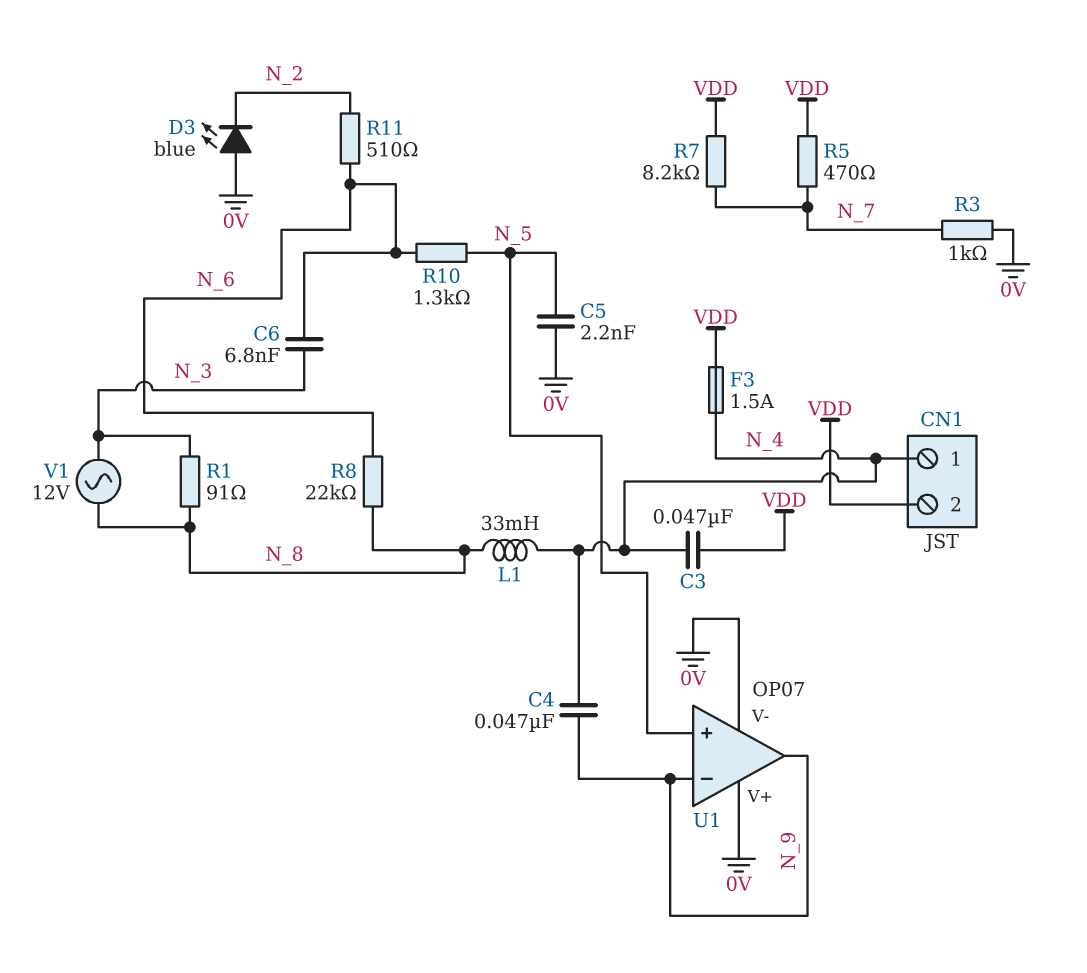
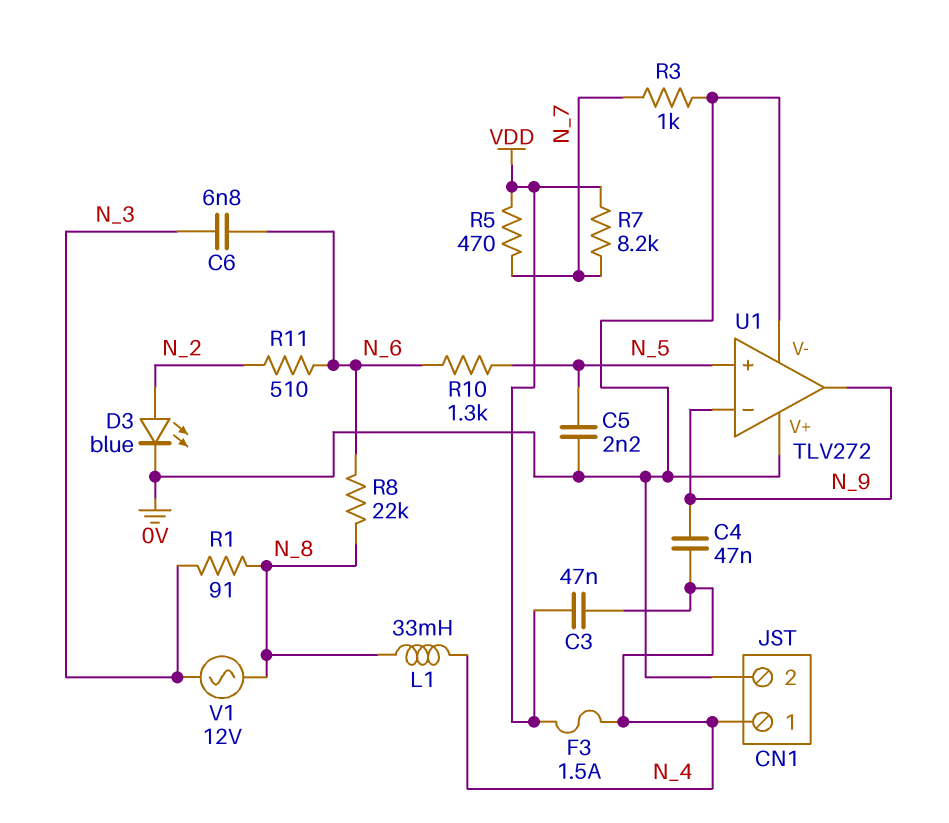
CN1 pin 2: VDD -> 0V
D3: LED blue (A 0V, K N_2) -> LED blue (A N_2, K 0V)
U1: OP07 -> TLV272

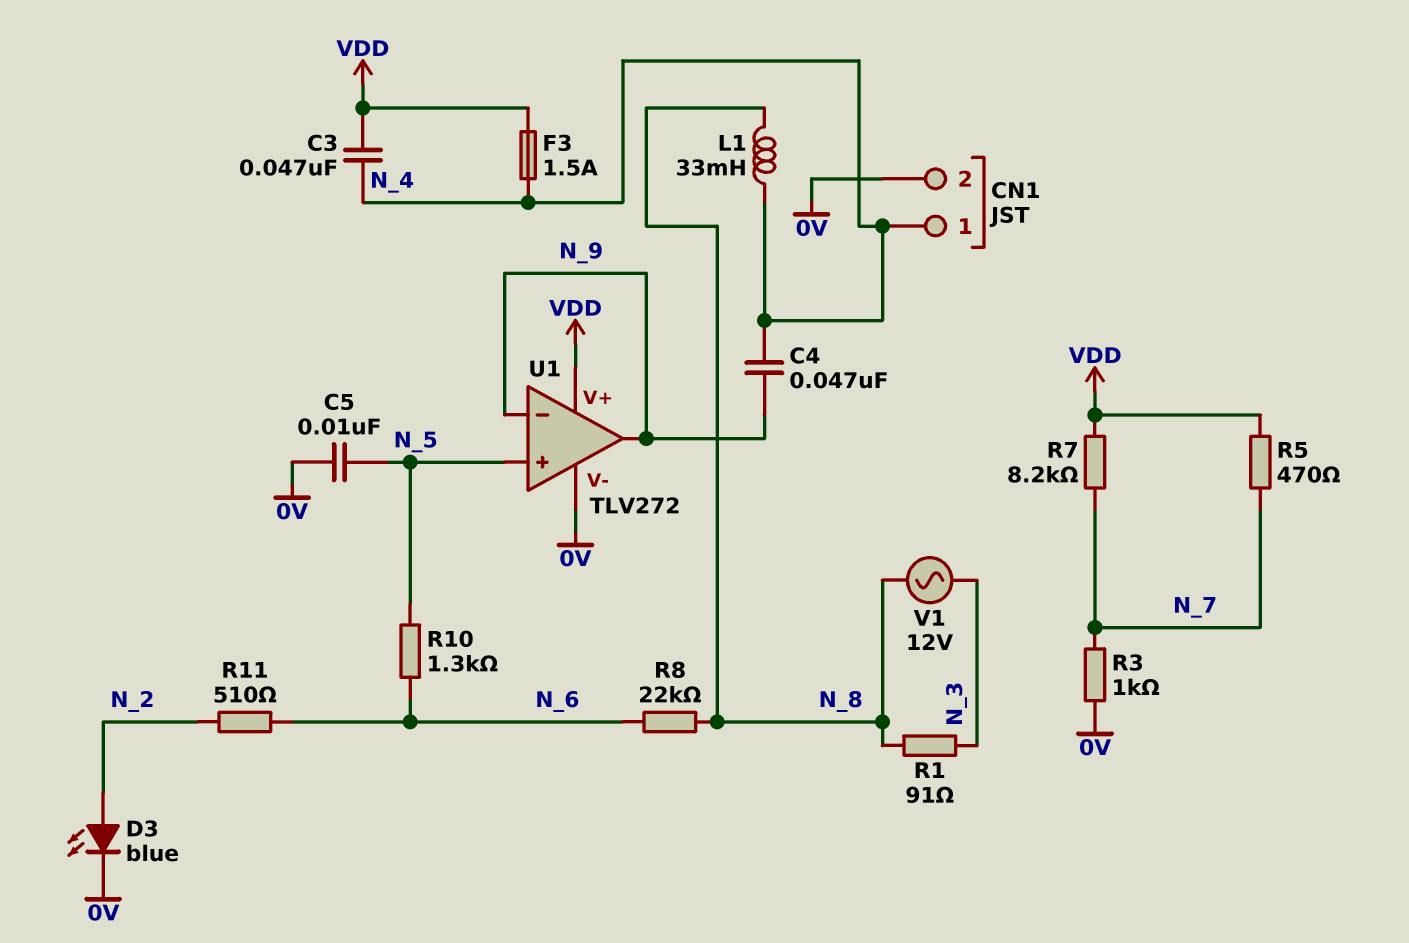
C5: 2.2nF (0V, N_5) -> 10nF (0V, N_5)
C6: 6.8nF (N_3, N_6) -> none
U1 pin V+: 0V -> VDD

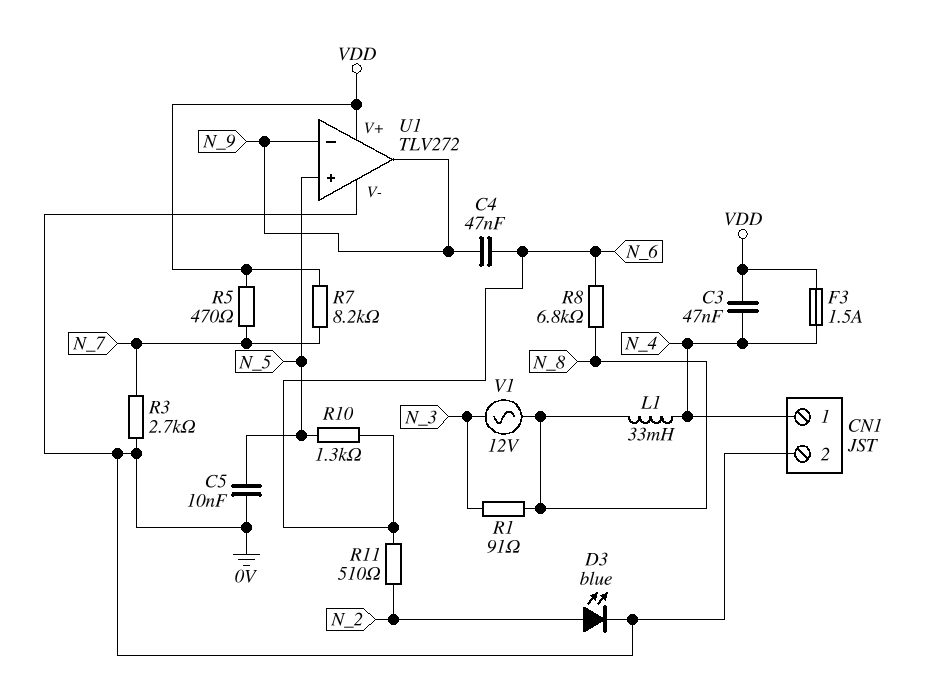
C4: 47nF (N_4, N_9) -> 47nF (N_6, N_9)
R3: 1k (0V, N_7) -> 2.7k (0V, N_7)
R8: 22k (N_6, N_8) -> 6.8k (N_6, N_8)

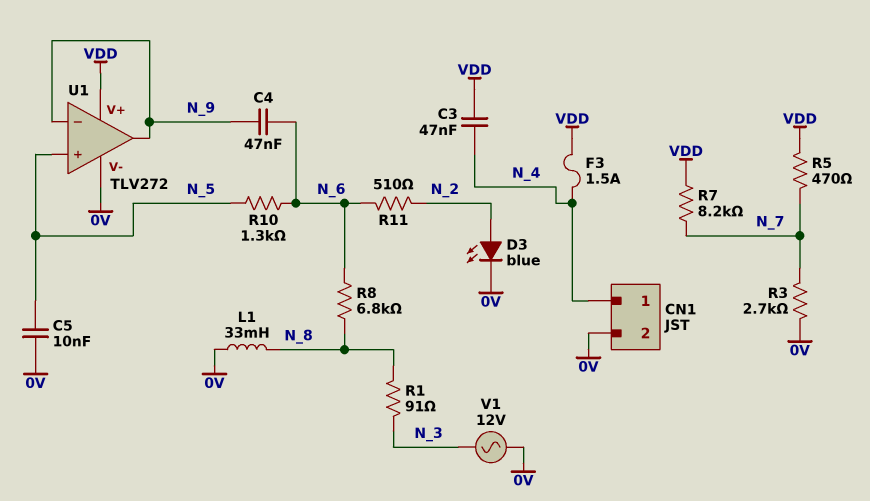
L1: 33mH (N_4, N_8) -> 33mH (0V, N_8)
V1: AC 12V (N_3, N_8) -> AC 12V (0V, N_3)

